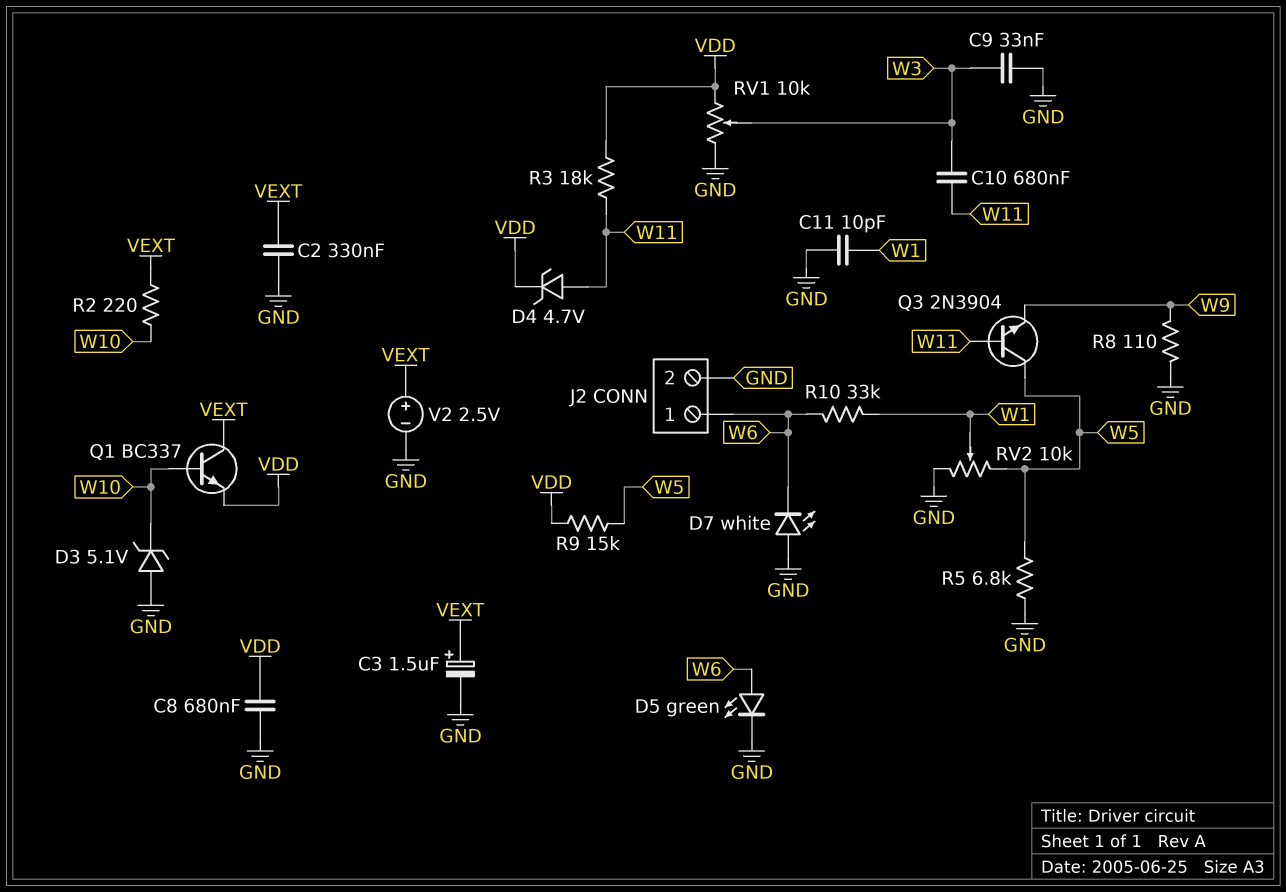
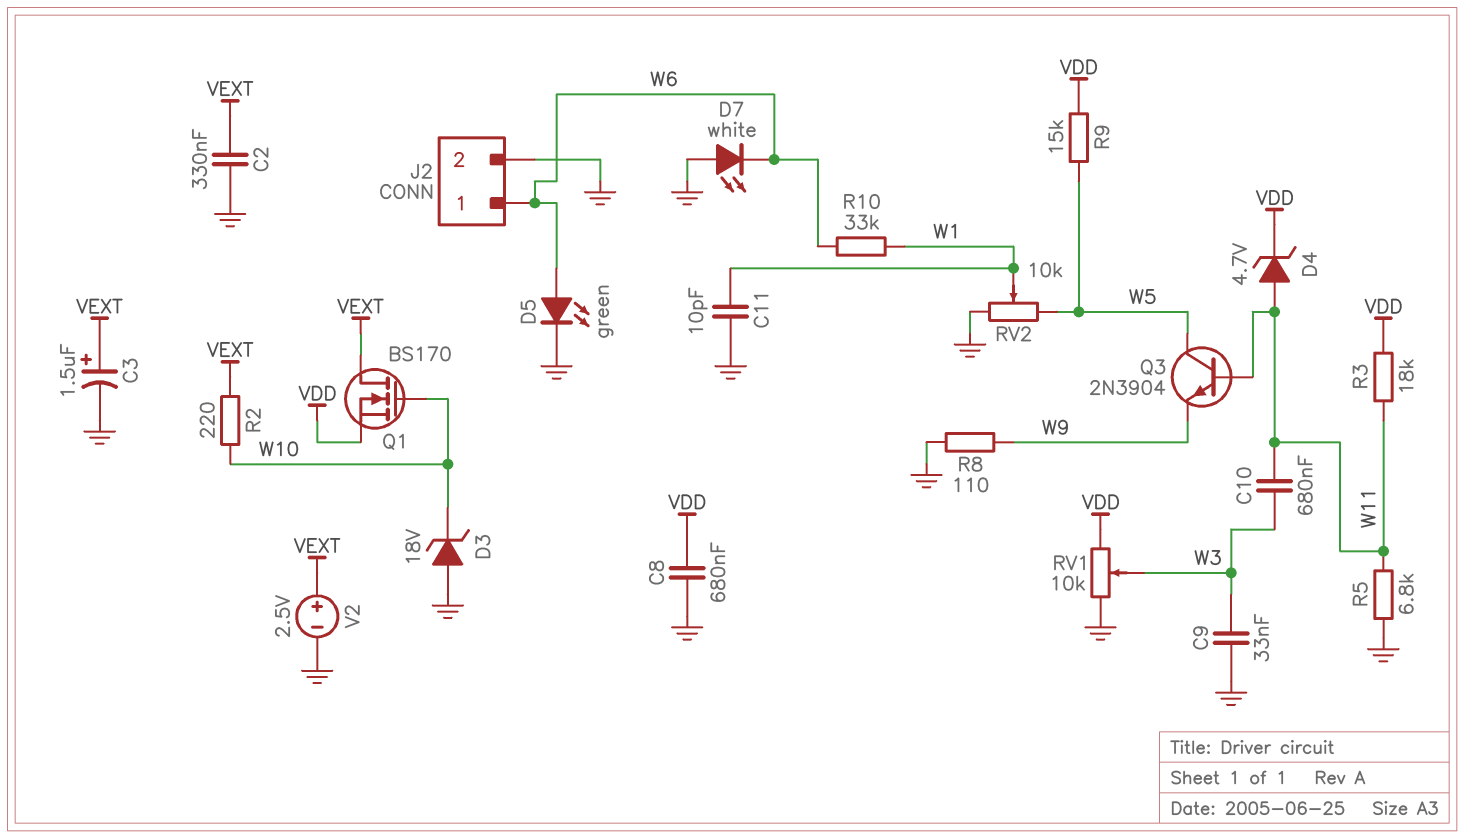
D3: zener 5.1V (A GND, K W10) -> zener 18V (A GND, K W10)
Q1: NPN BC337 (B W10, C VEXT, E VDD) -> NMOS BS170 (G W10, D VEXT, S VDD)
R5: 6.8k (GND, W5) -> 6.8k (GND, W11)

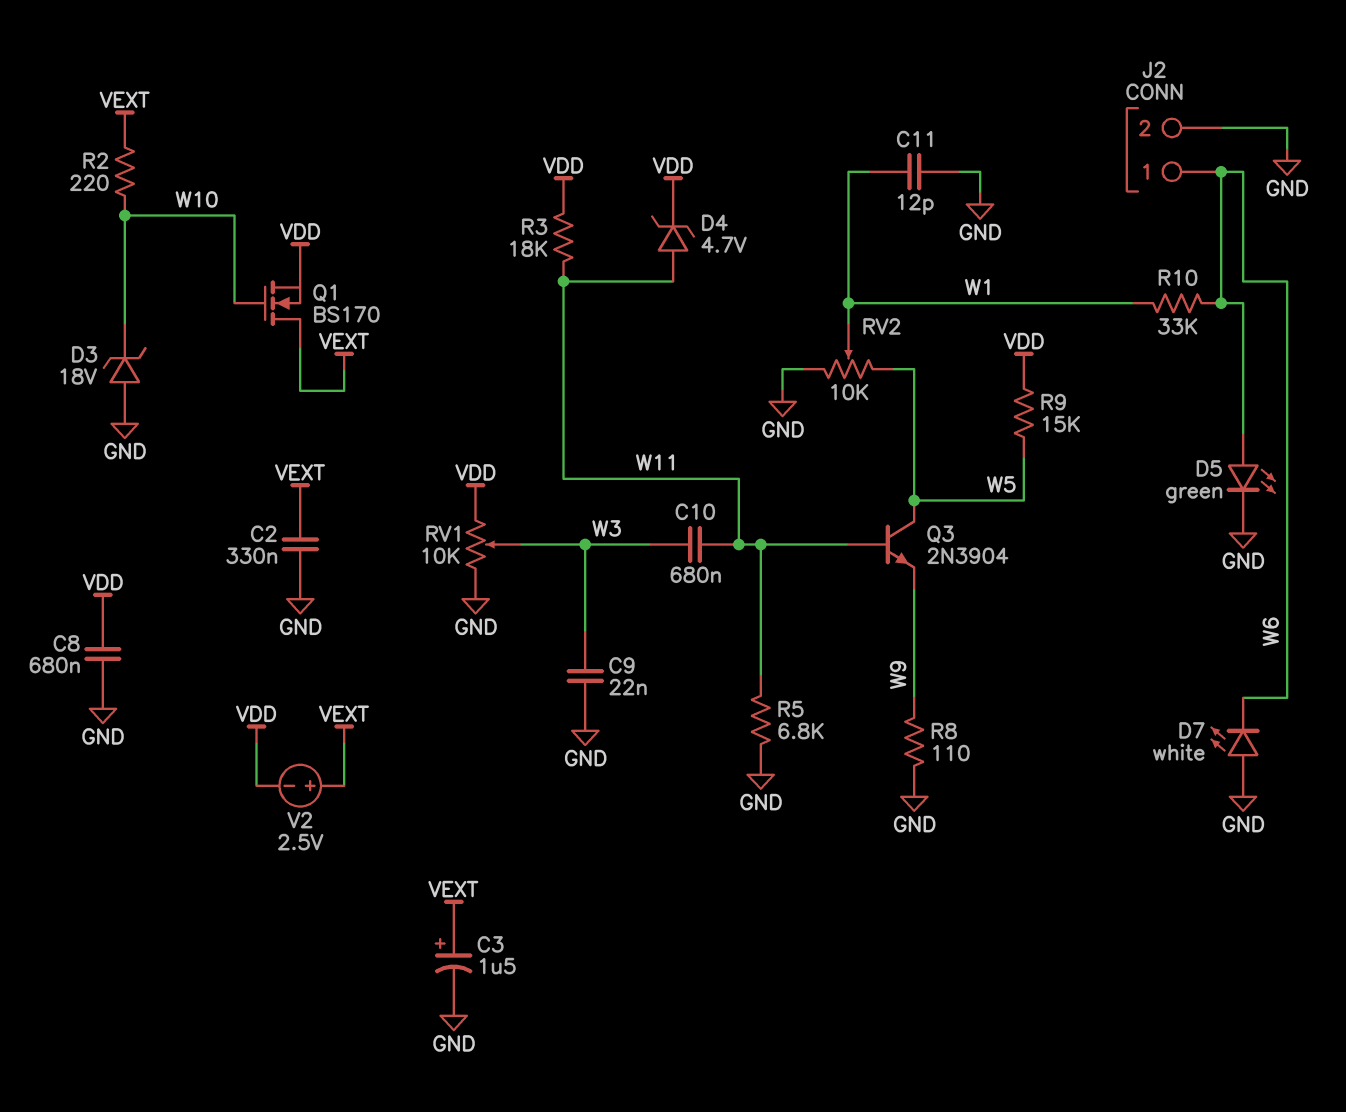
C9: 33nF (GND, W3) -> 22nF (GND, W3)
C11: 10pF (GND, W1) -> 12pF (GND, W1)
V2: 2.5V (plus VEXT, minus GND) -> 2.5V (plus VEXT, minus VDD)

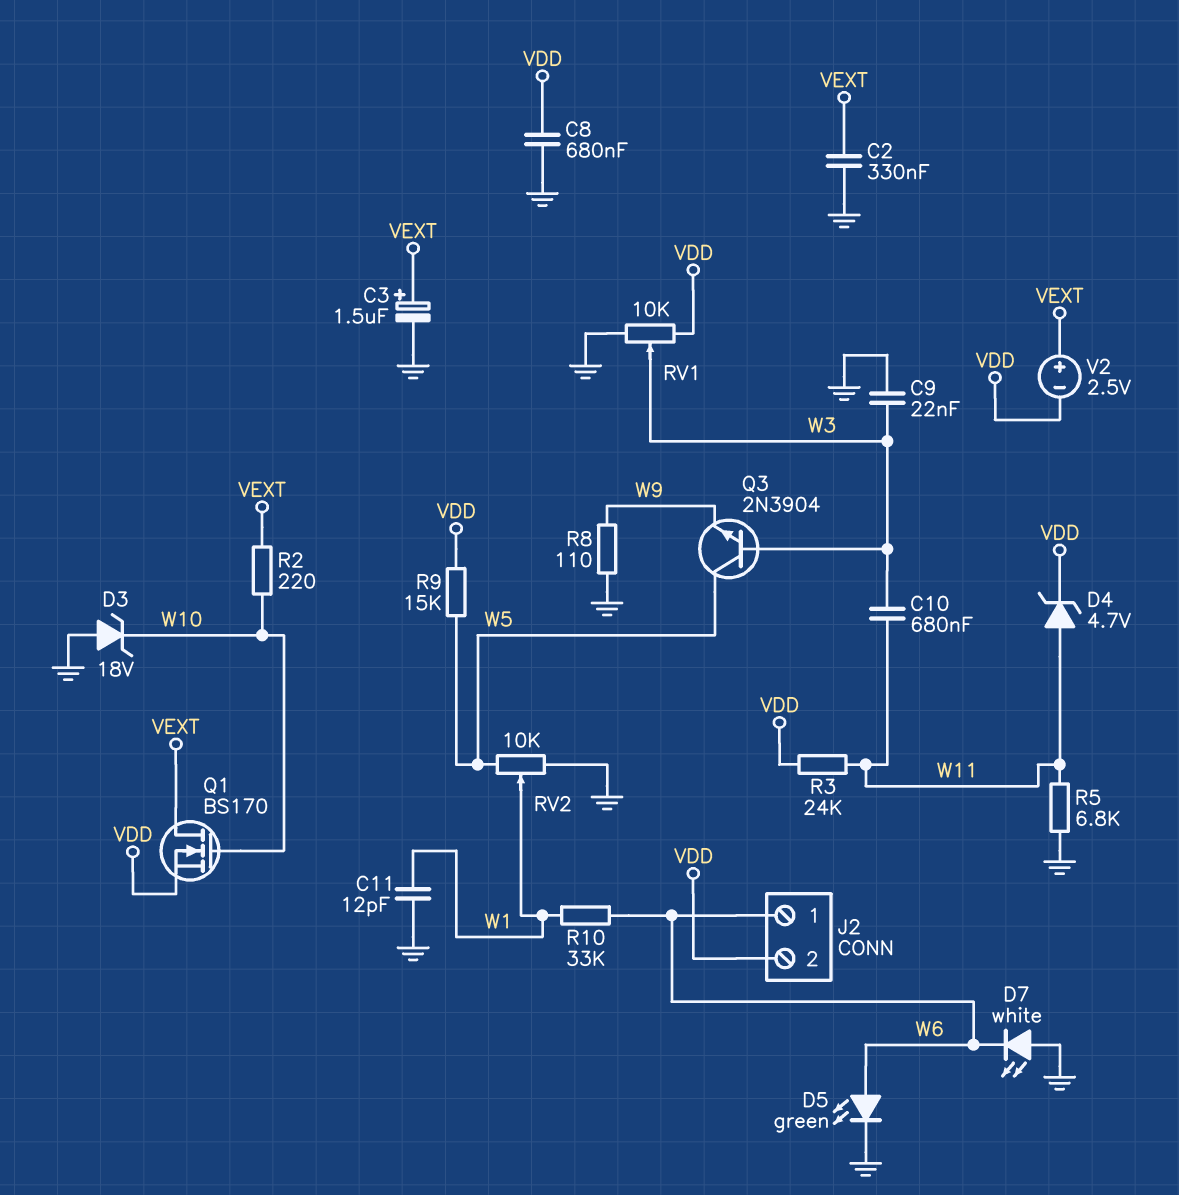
J2 pin 2: GND -> VDD
Q3: NPN 2N3904 (B W11, C W5, E W9) -> NPN 2N3904 (B W3, C W5, E W9)
R3: 18k (VDD, W11) -> 24k (VDD, W11)

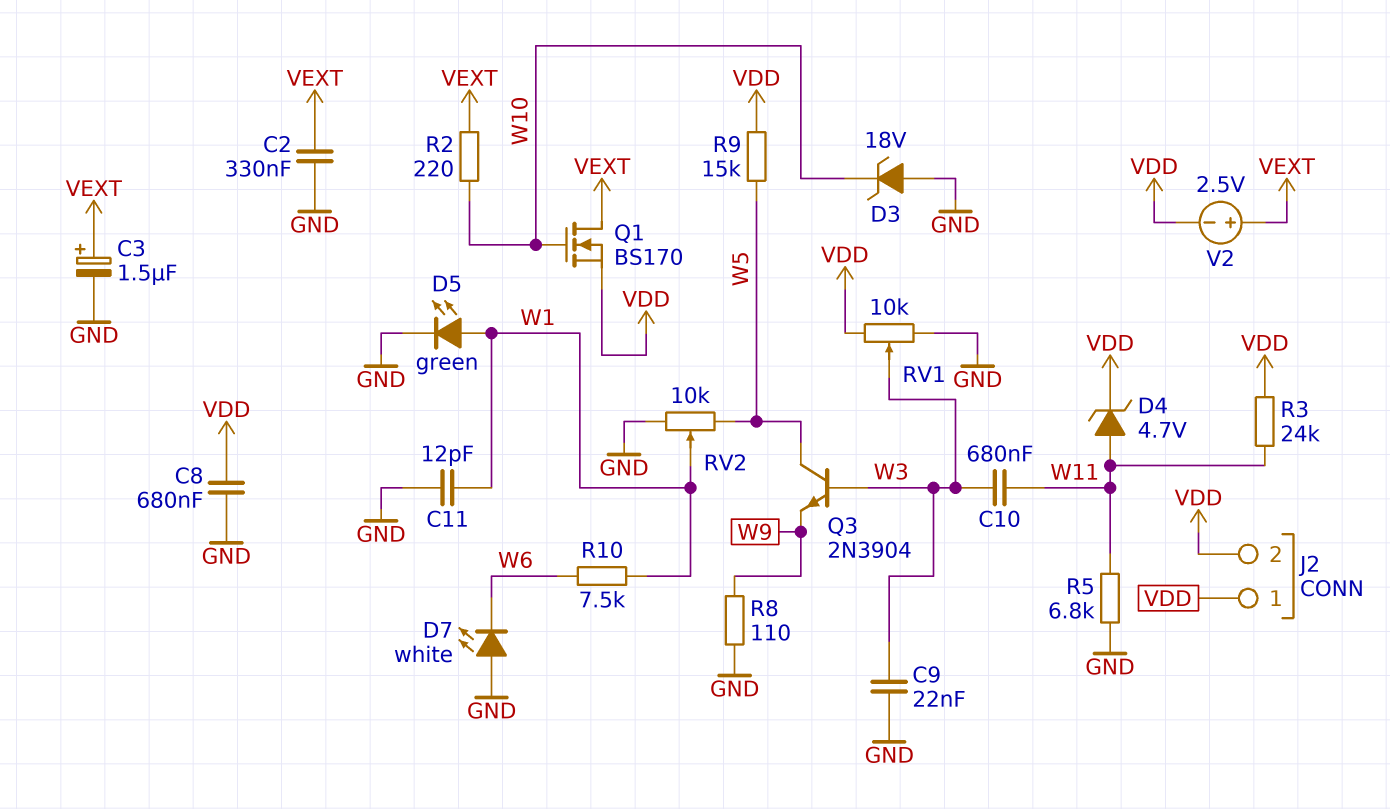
D5: LED green (A W6, K GND) -> LED green (A W1, K GND)
J2 pin 1: W6 -> VDD
R10: 33k (W1, W6) -> 7.5k (W1, W6)

